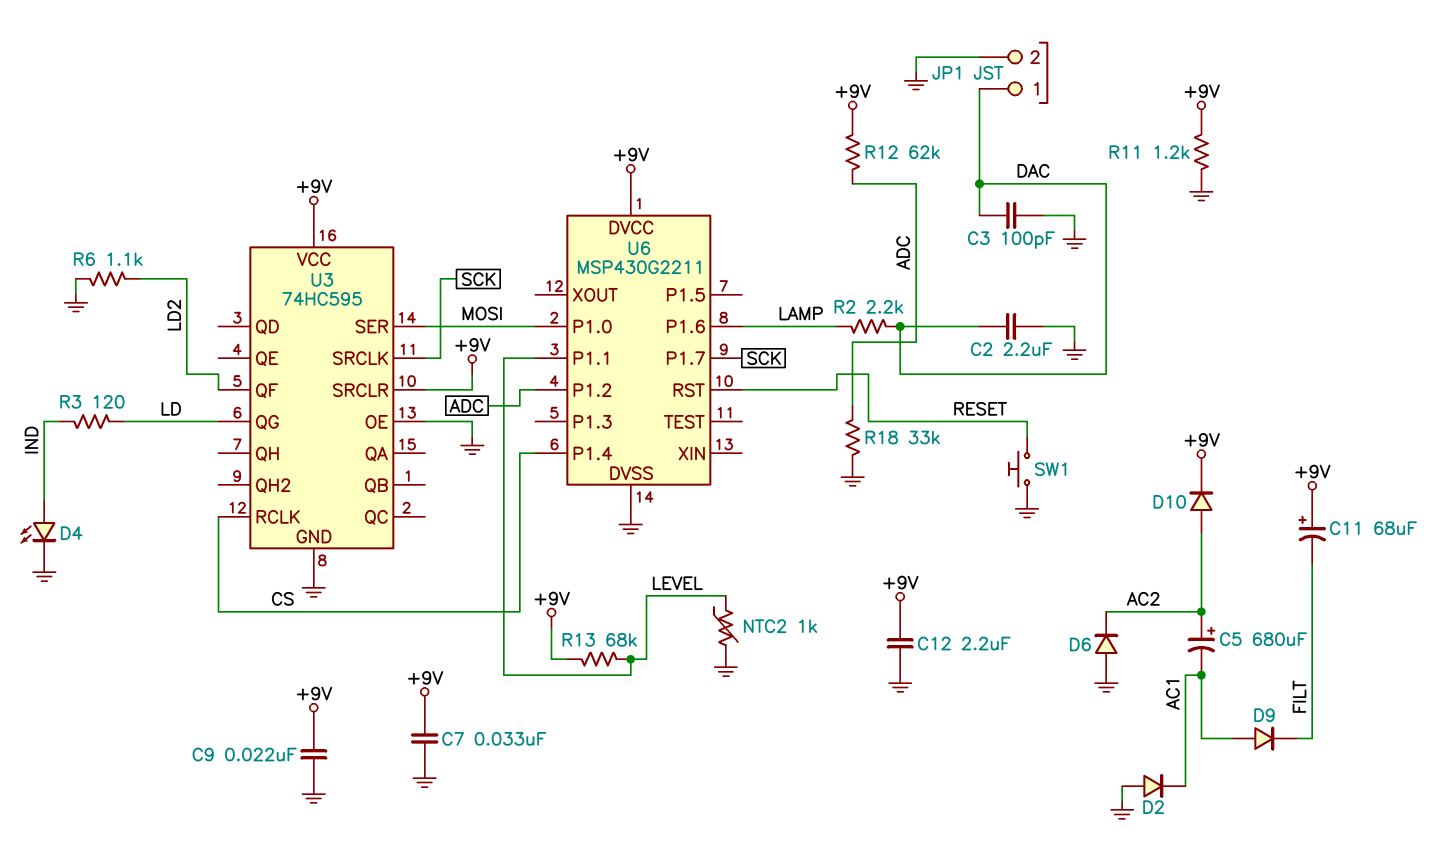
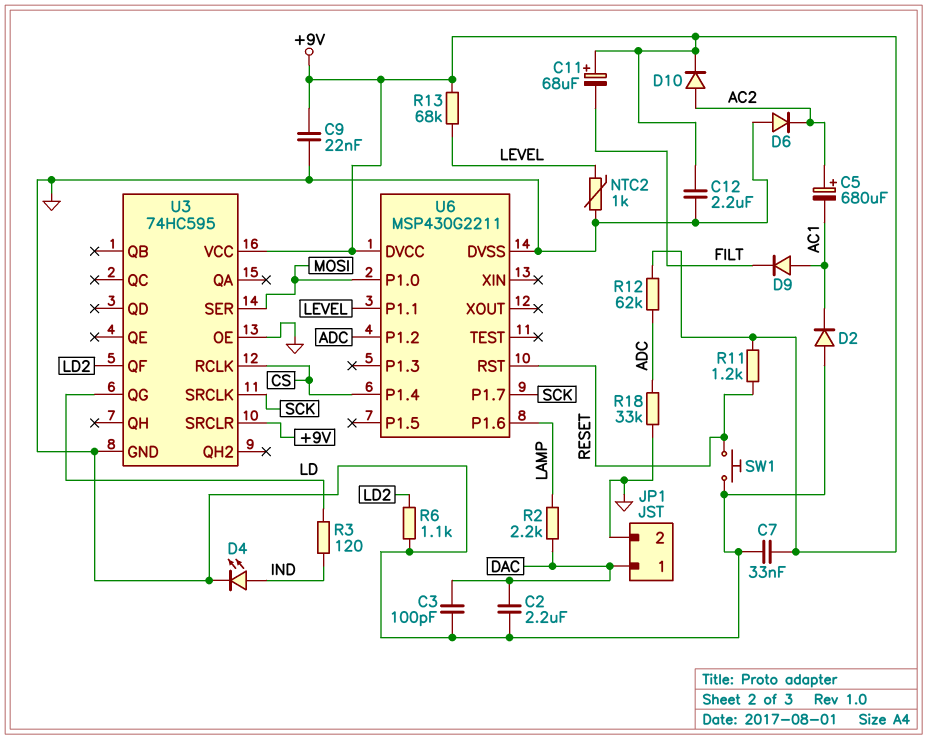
R11: 1.2k (+9V, GND) -> 1.2k (+9V, RESET)

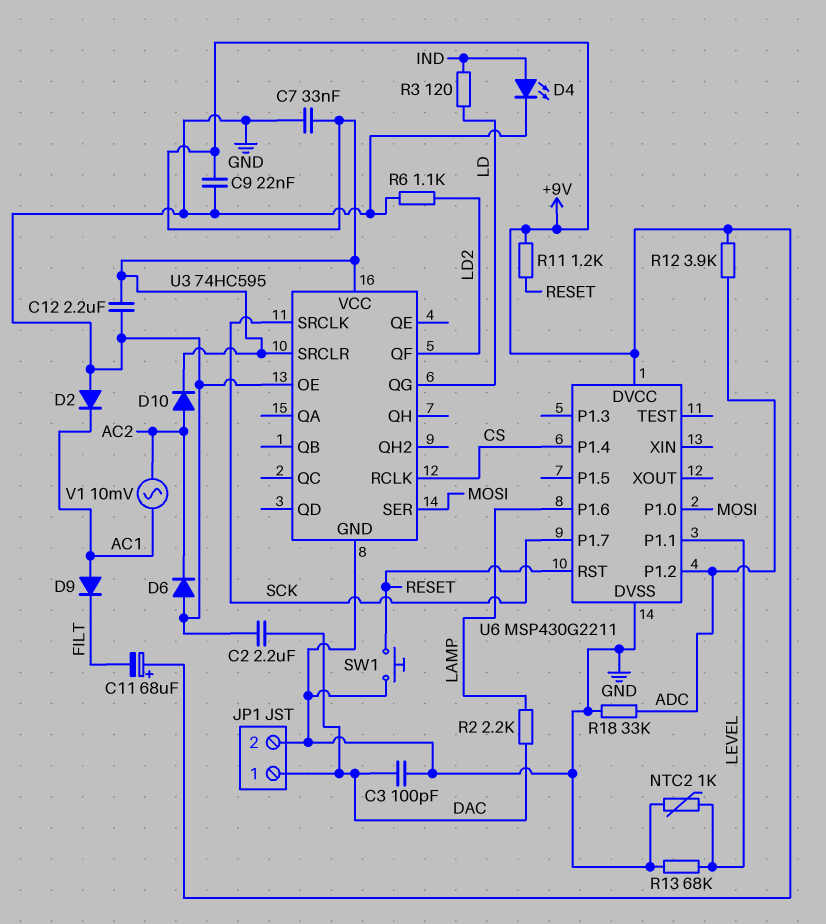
C5: 680uF (plus AC2, minus AC1) -> none
R12: 62k (+9V, ADC) -> 3.9k (+9V, ADC)
R13: 68k (+9V, LEVEL) -> 68k (GND, LEVEL)
V1: none -> AC 10mV (AC1, AC2)

